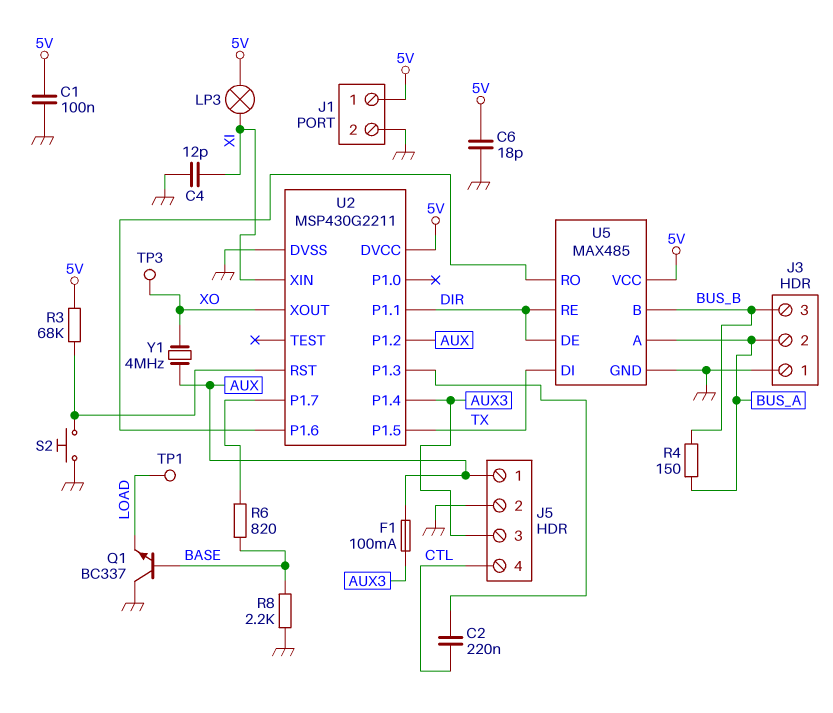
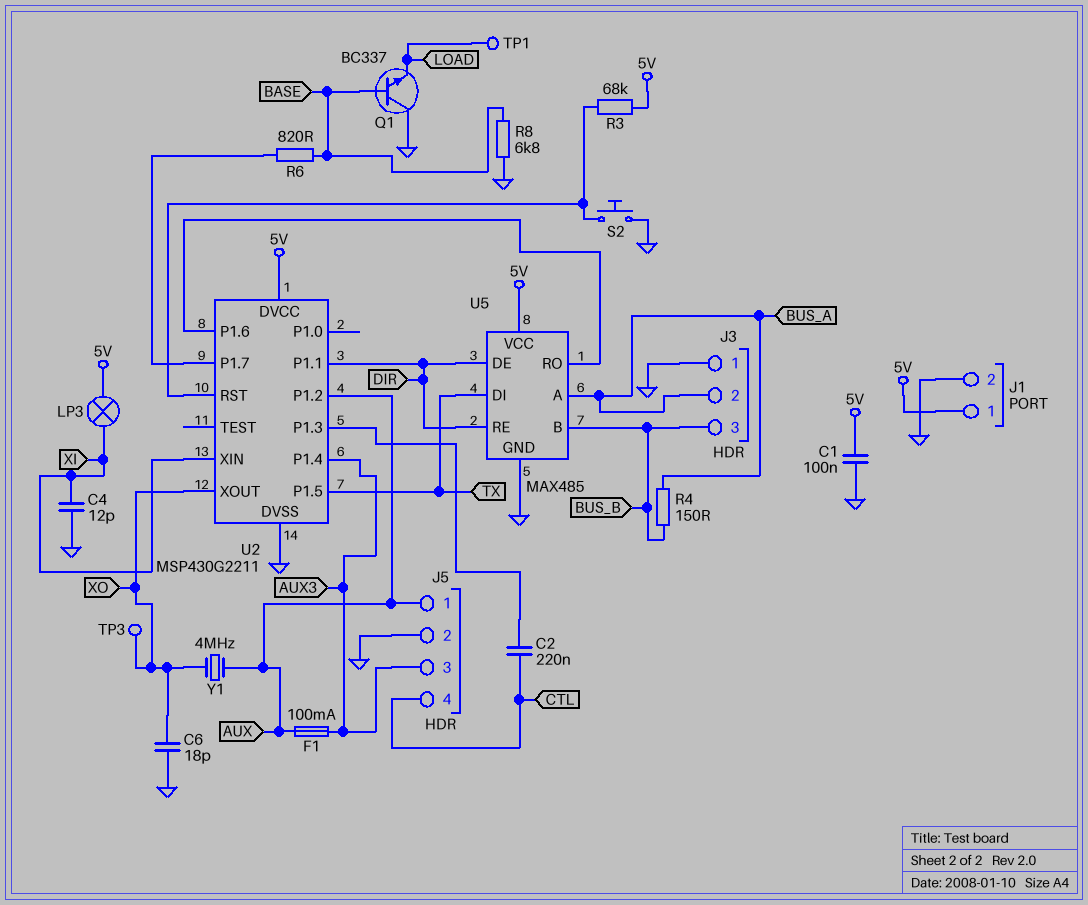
C6: 18pF (5V, GND) -> 18pF (GND, XO)
R8: 2.2k (BASE, GND) -> 6.8k (BASE, GND)

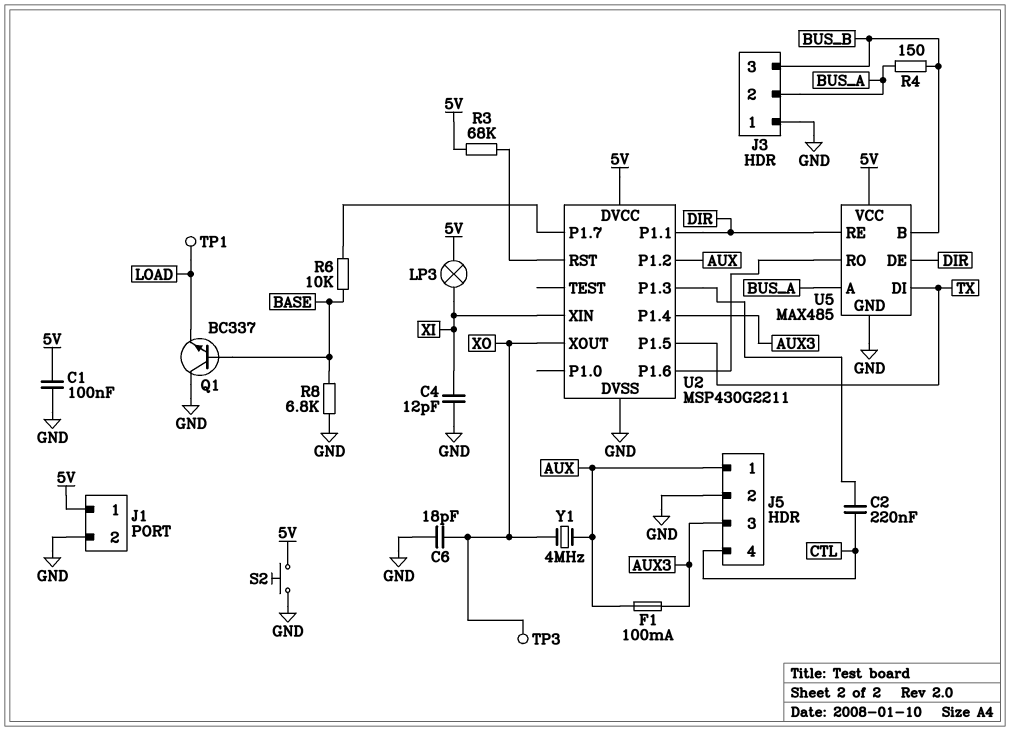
R6: 820 (BASE, U2/P1.7) -> 10k (BASE, U2/P1.7)
S2: button (GND, U2/RST) -> button (5V, GND)

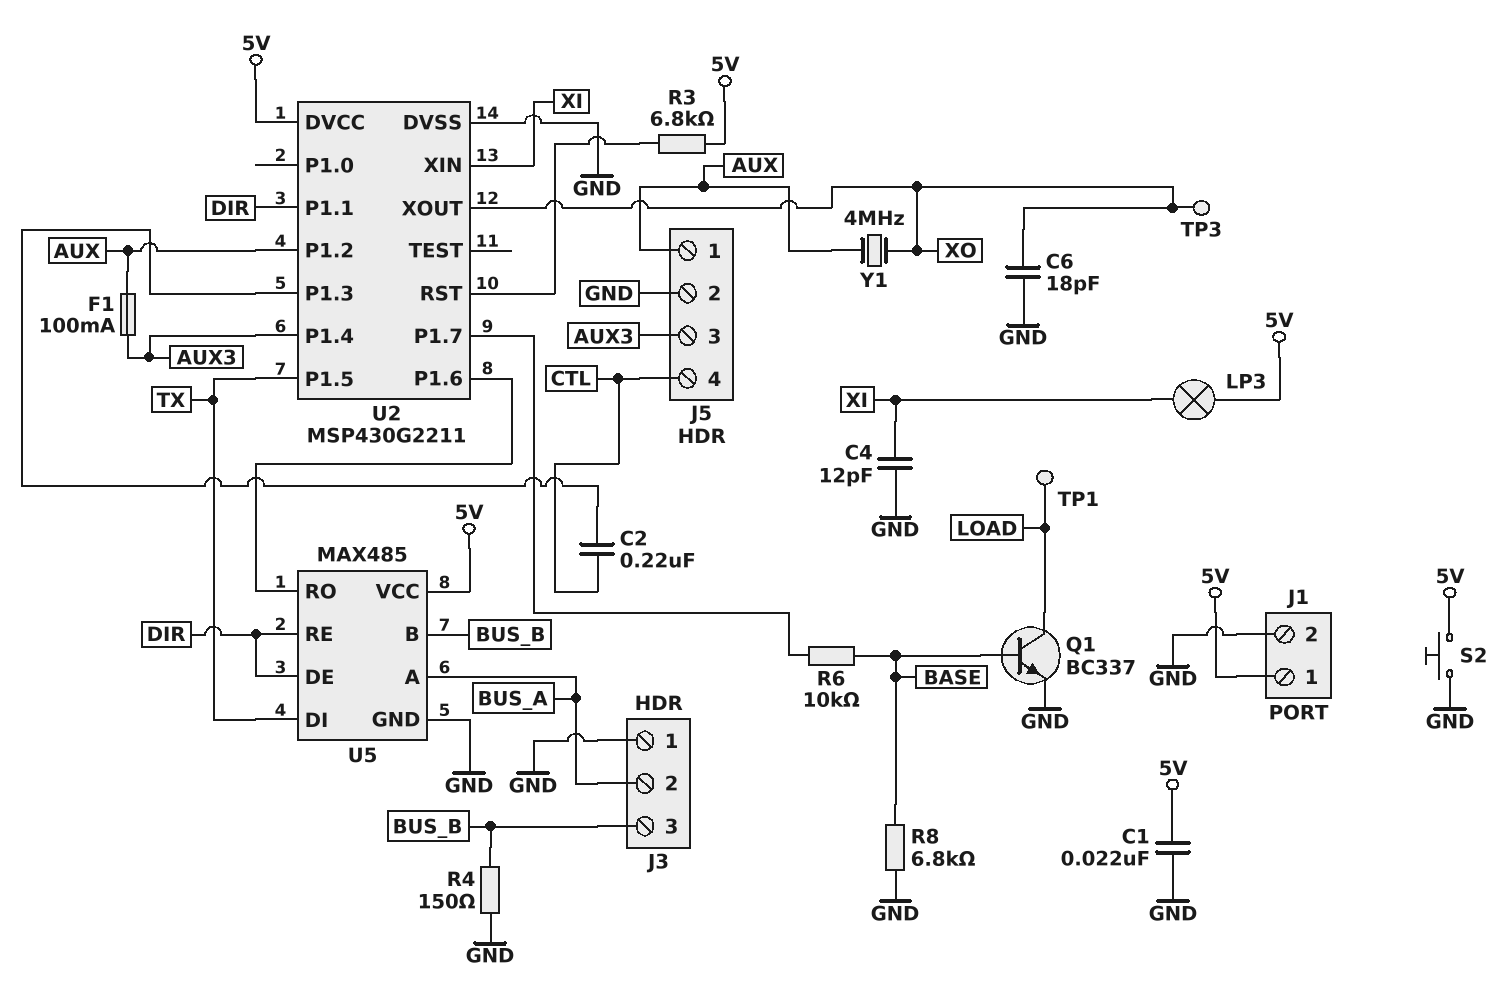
C1: 100nF (5V, GND) -> 22nF (5V, GND)
Q1: NPN BC337 (B BASE, C GND, E LOAD) -> NPN BC337 (B BASE, C LOAD, E GND)
R3: 68k (5V, U2/RST) -> 6.8k (5V, U2/RST)
R4: 150 (BUS_A, BUS_B) -> 150 (BUS_B, GND)

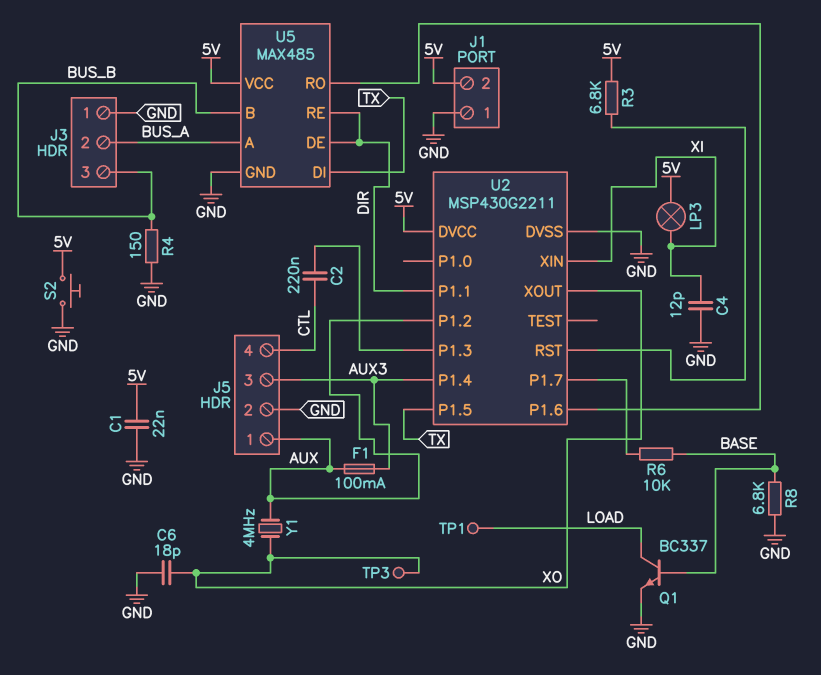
J1 pin 1: 5V -> GND
J1 pin 2: GND -> 5V

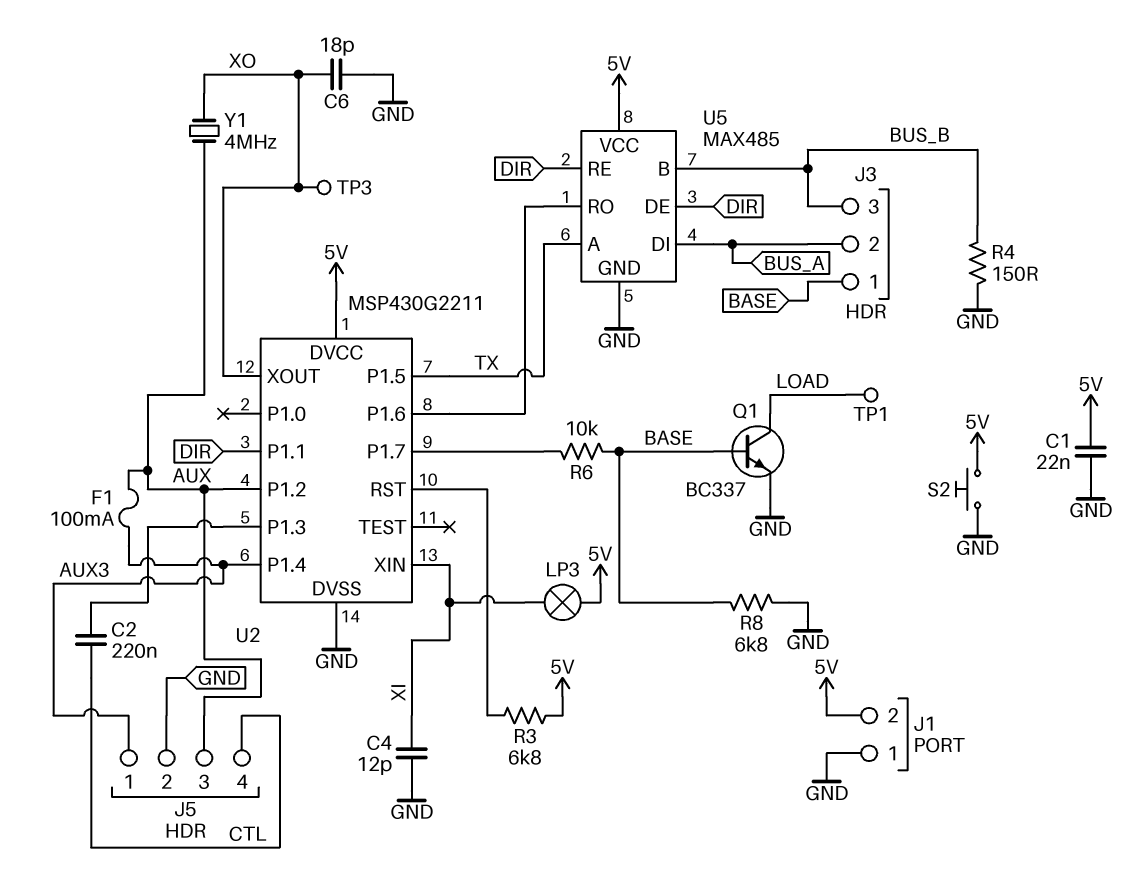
J3 pin 1: GND -> BASE
J5 pin 1: AUX -> AUX3
J5 pin 3: AUX3 -> AUX
U5 pin A: BUS_A -> TX
U5 pin DI: TX -> BUS_A

